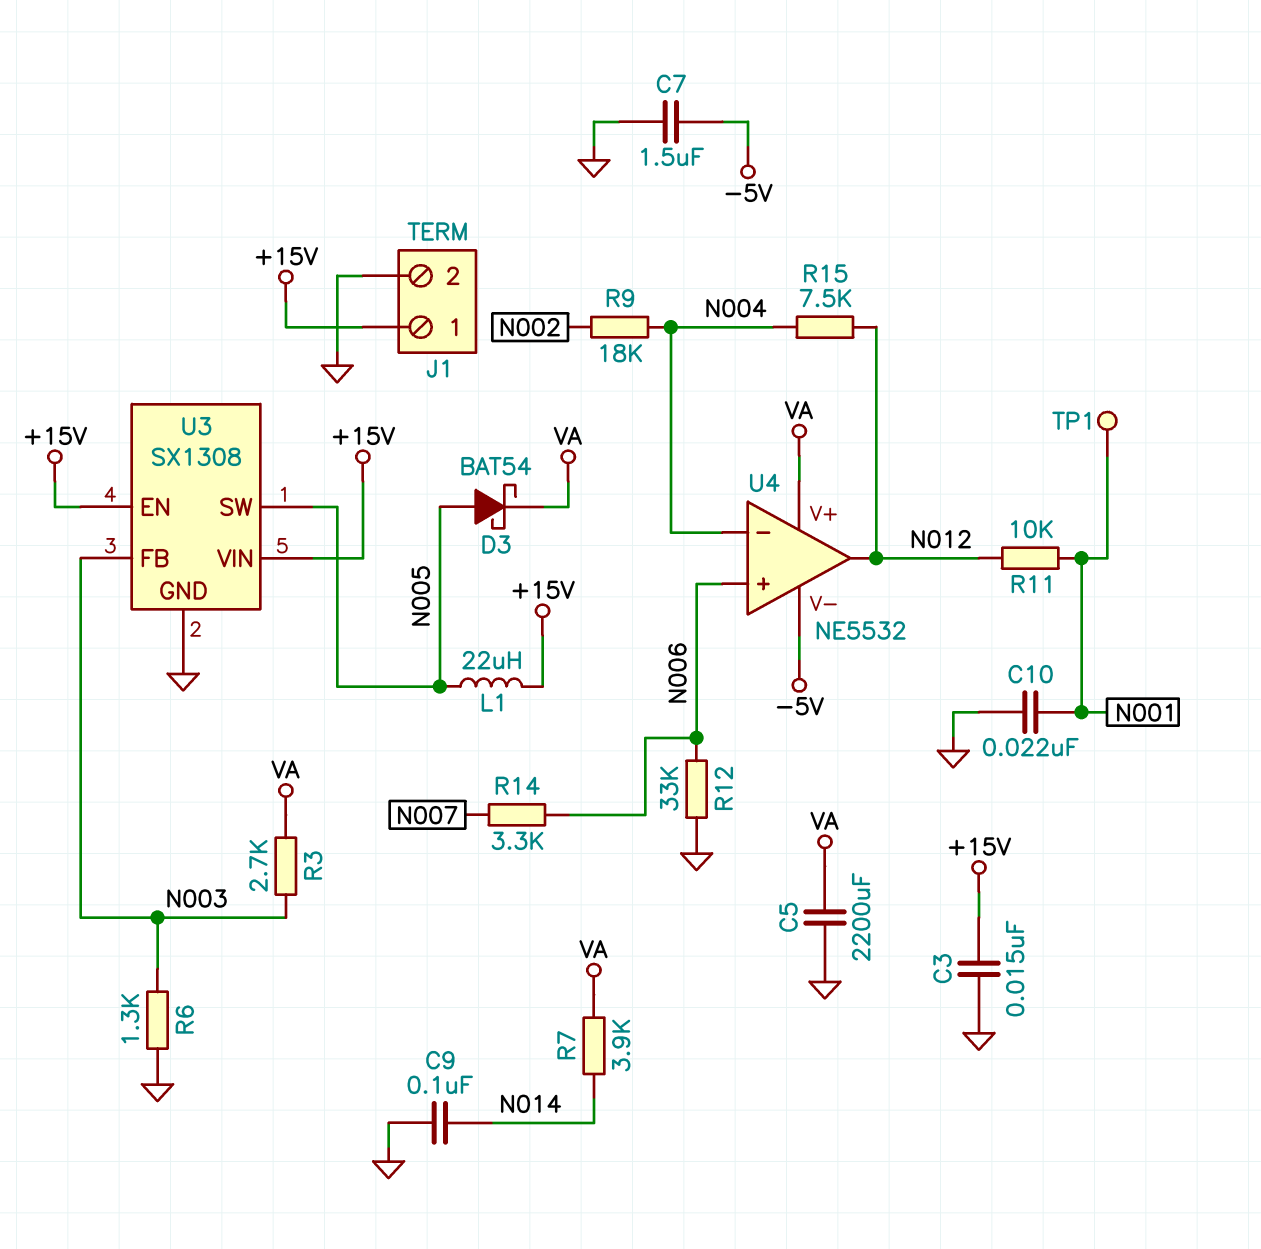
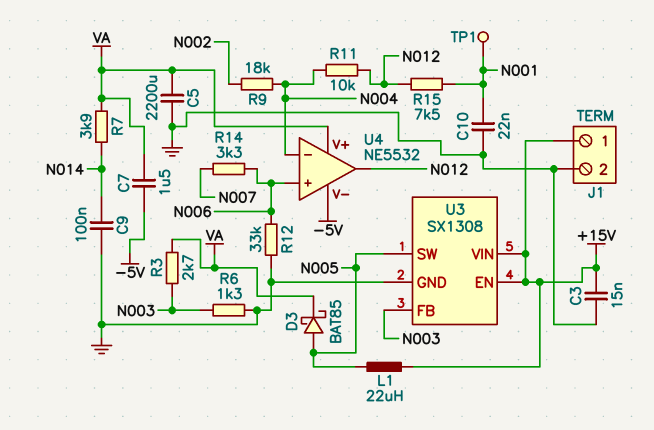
C7: 1.5uF (-5V, GND) -> 1.5uF (-5V, VA)
D3: schottky BAT54 (A N005, K VA) -> schottky BAT85 (A N005, K VA)
R11: 10k (N001, N012) -> 10k (N004, N012)
R15: 7.5k (N004, N012) -> 7.5k (N001, N012)

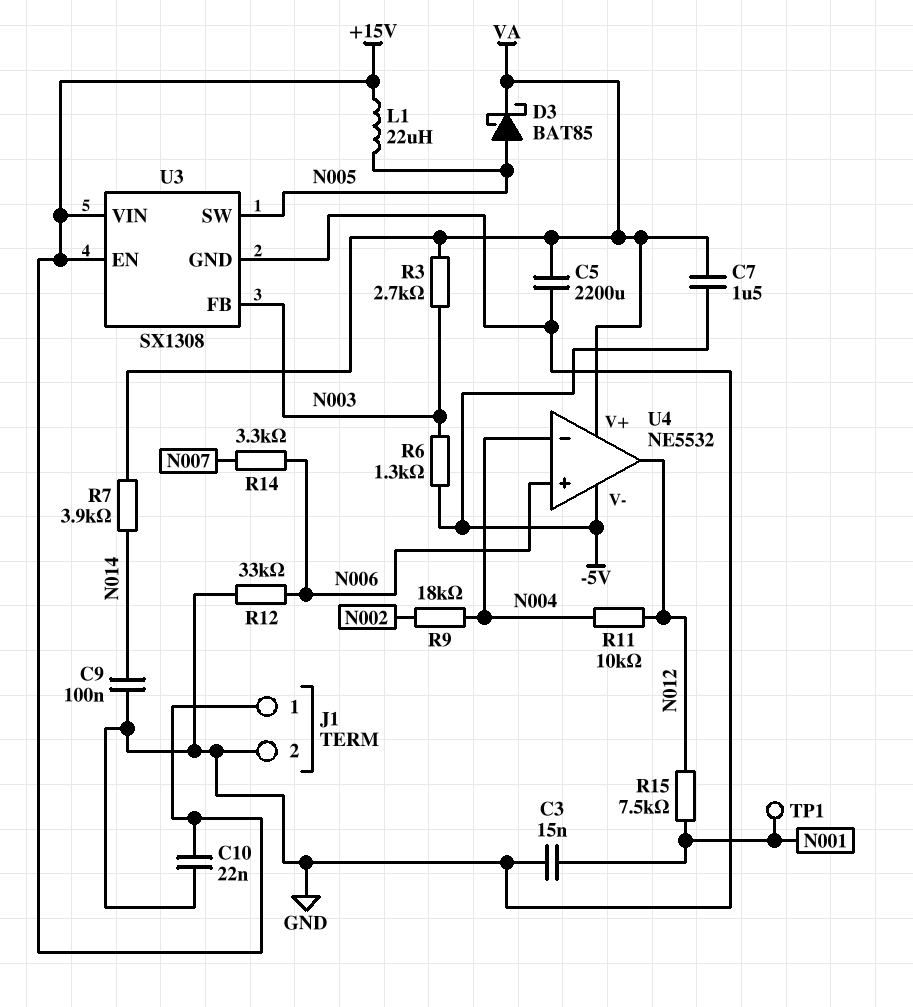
C3: 15nF (+15V, GND) -> 15nF (GND, N001)
C10: 22nF (GND, N001) -> 22nF (+15V, GND)
R6: 1.3k (GND, N003) -> 1.3k (-5V, N003)

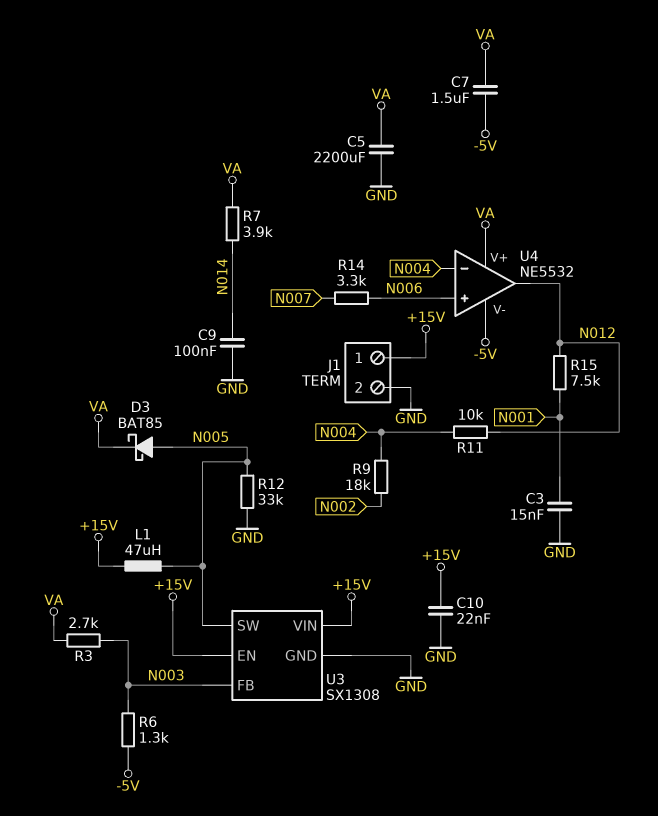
L1: 22uH (+15V, N005) -> 47uH (+15V, N005)
R12: 33k (GND, N006) -> 33k (GND, N005)
TP1: test point (N001) -> none

